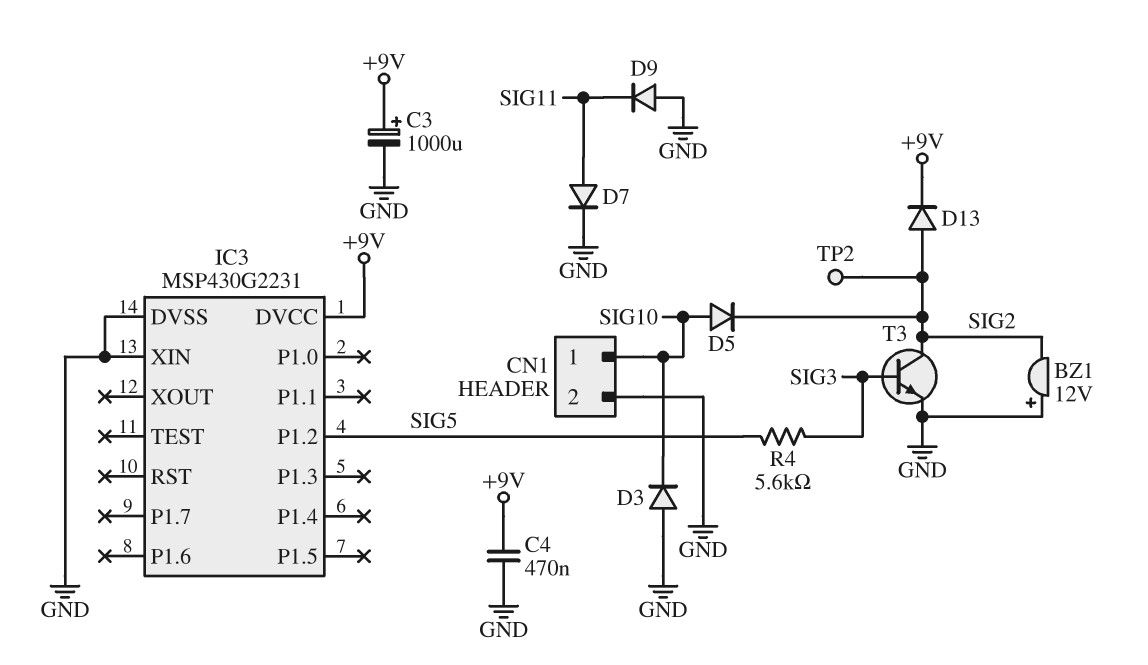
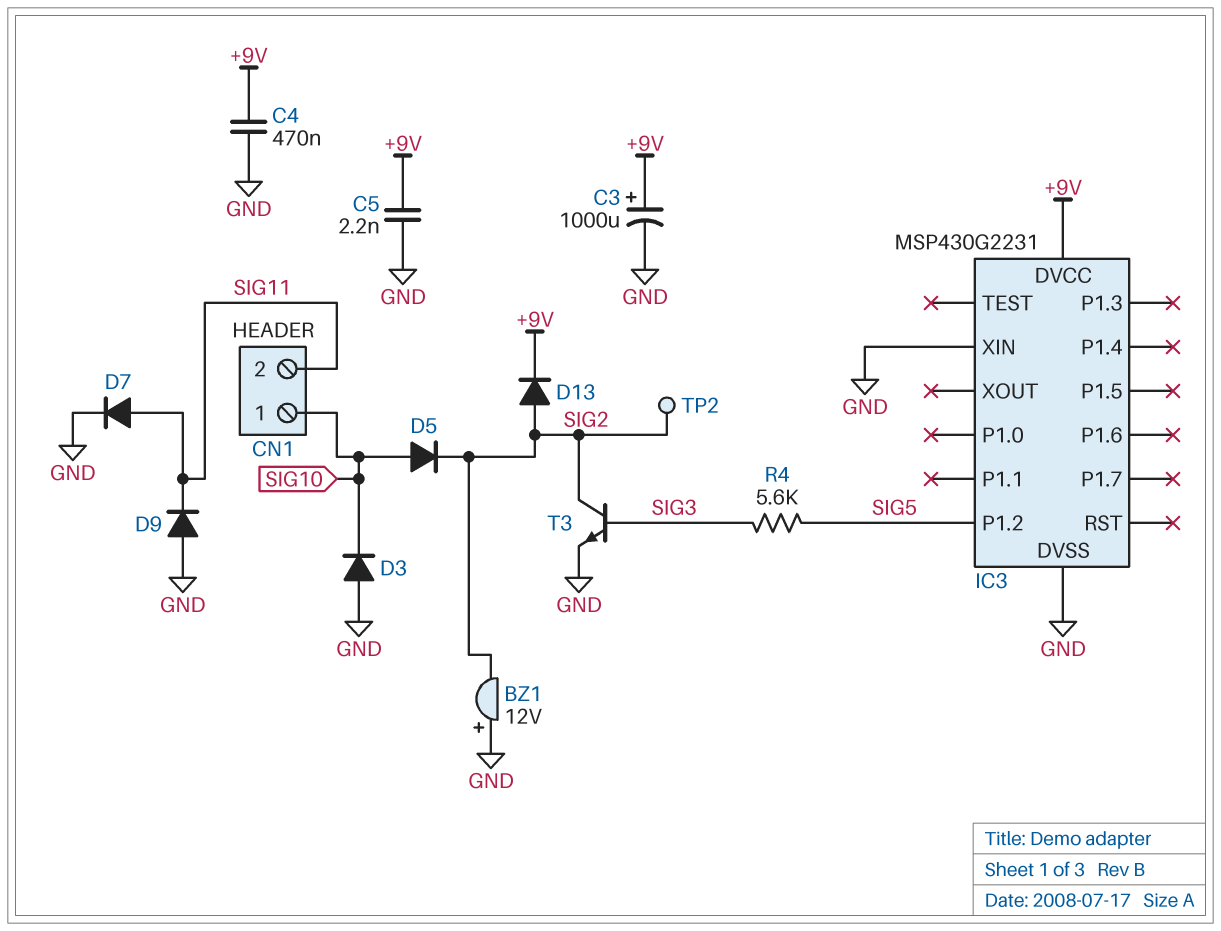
C5: none -> 2.2nF (+9V, GND)
CN1 pin 2: GND -> SIG11

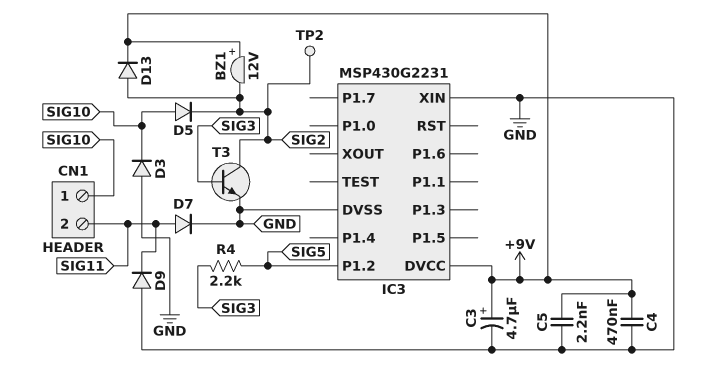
BZ1: buzzer 12V (plus GND, minus SIG2) -> buzzer 12V (plus +9V, minus SIG2)
C3: 1000uF (plus +9V, minus GND) -> 4.7uF (plus +9V, minus GND)
R4: 5.6k (SIG3, SIG5) -> 2.2k (SIG3, SIG5)

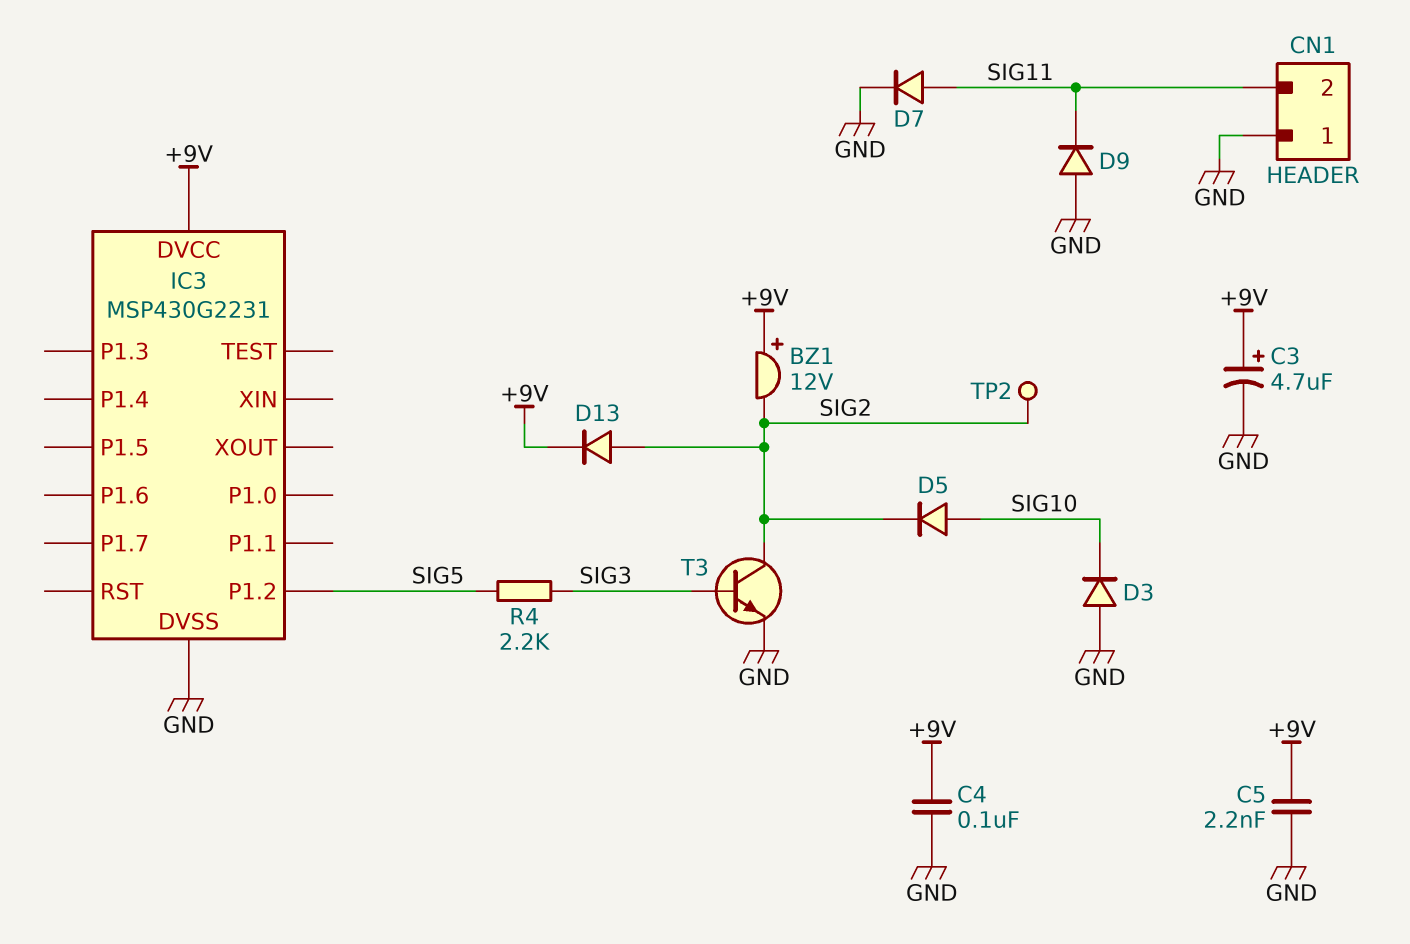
C4: 470nF (+9V, GND) -> 100nF (+9V, GND)
CN1 pin 1: SIG10 -> GND
IC3 pin XIN: GND -> none

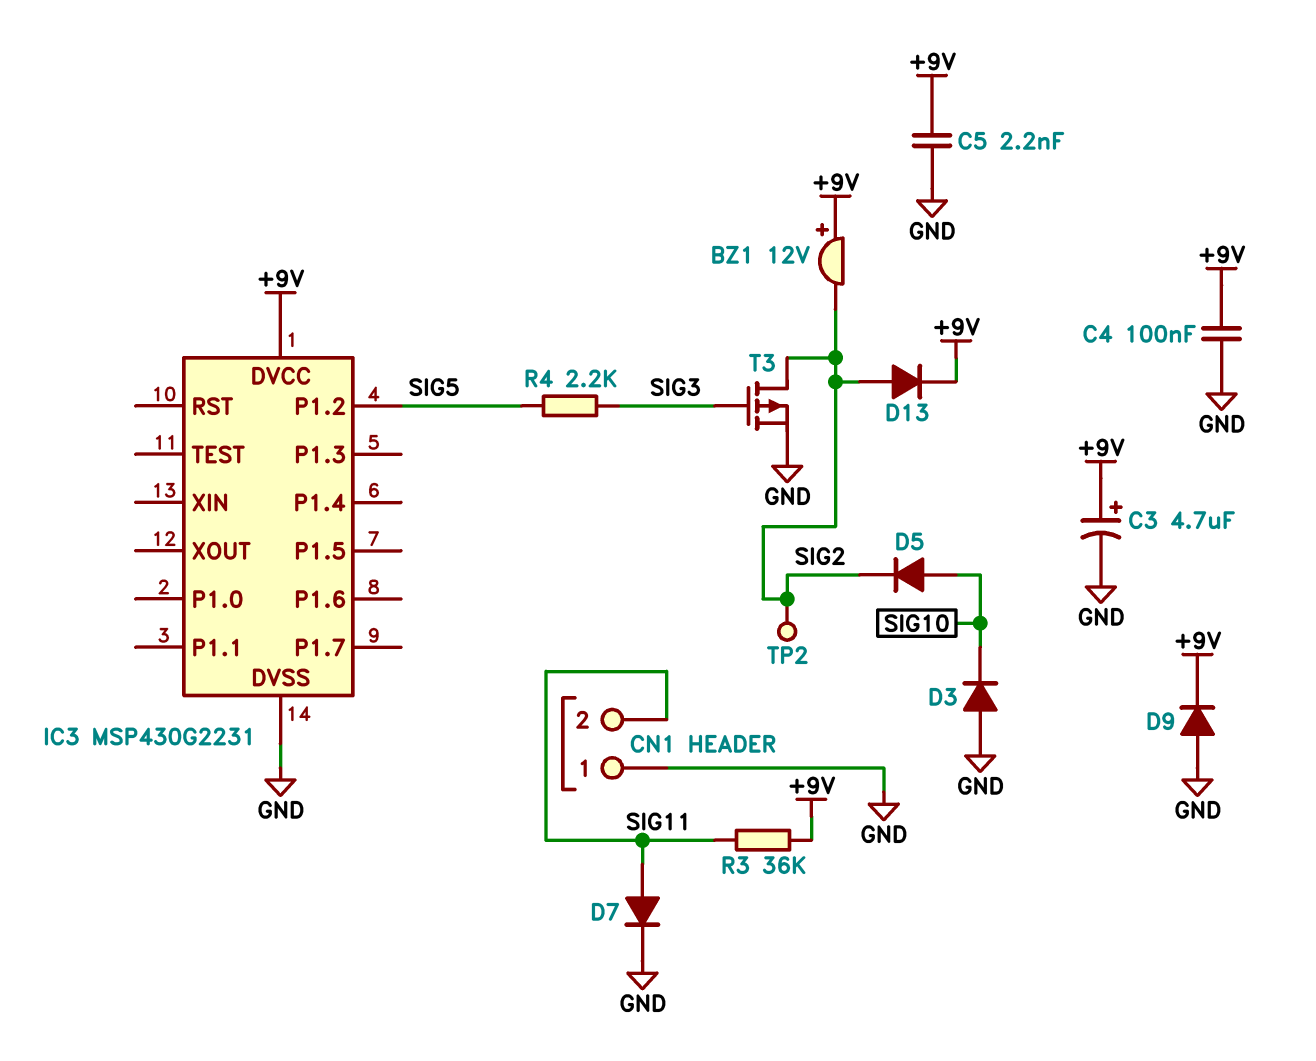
D9: diode (A GND, K SIG11) -> diode (A GND, K +9V)
R3: none -> 36k (+9V, SIG11)
T3: NPN (B SIG3, C SIG2, E GND) -> PMOS (G SIG3, D SIG2, S GND)

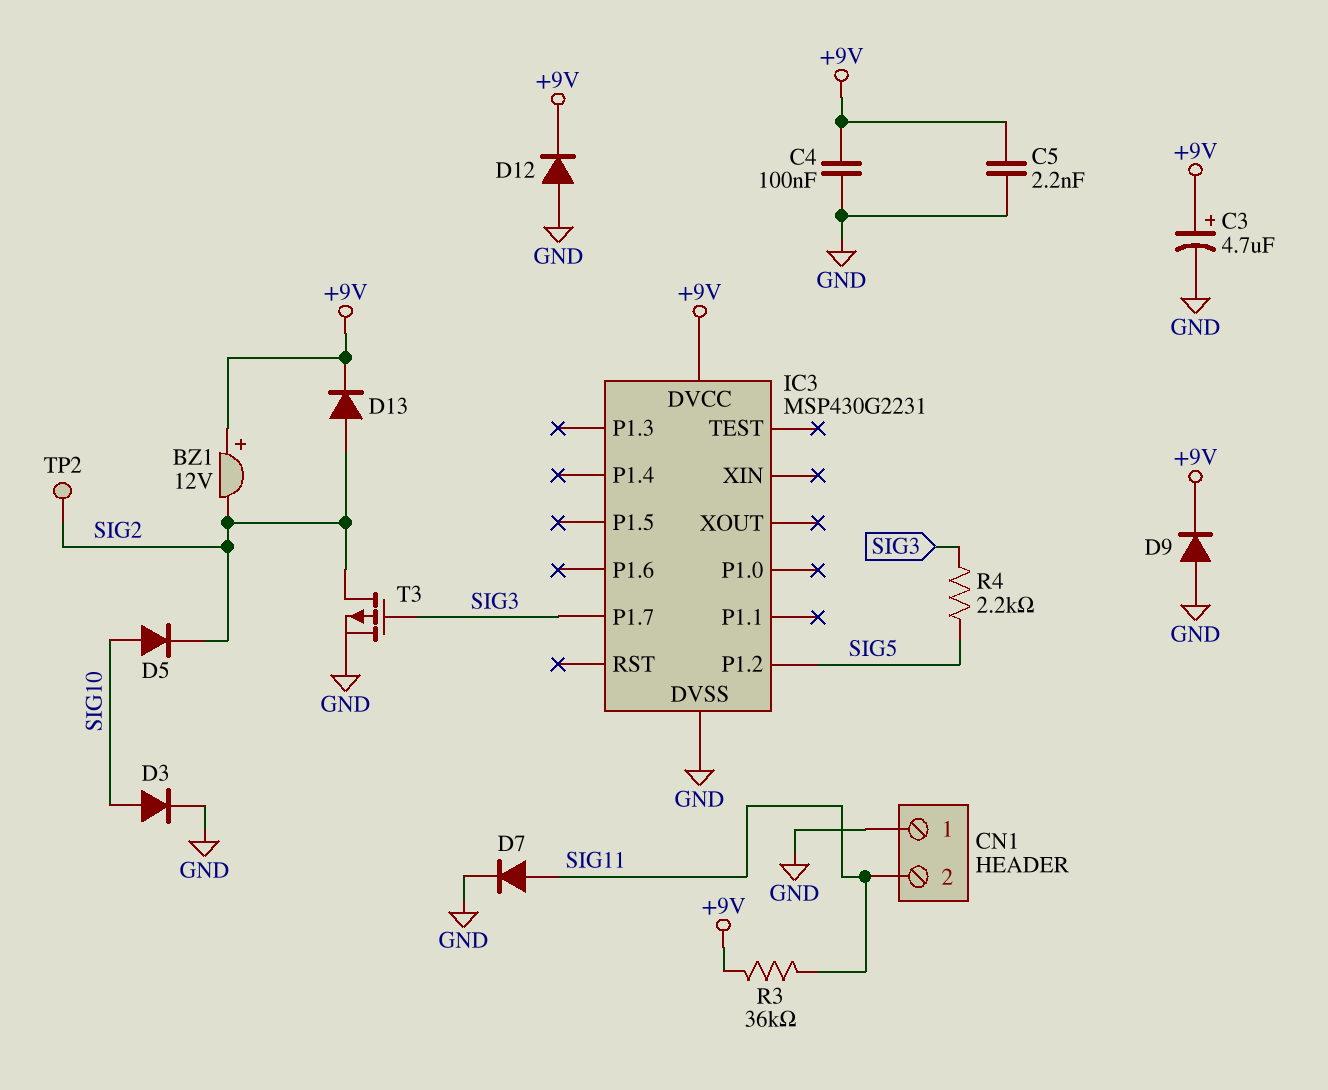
D3: diode (A GND, K SIG10) -> diode (A SIG10, K GND)
D12: none -> diode (A GND, K +9V)
IC3 pin P1.7: none -> SIG3

